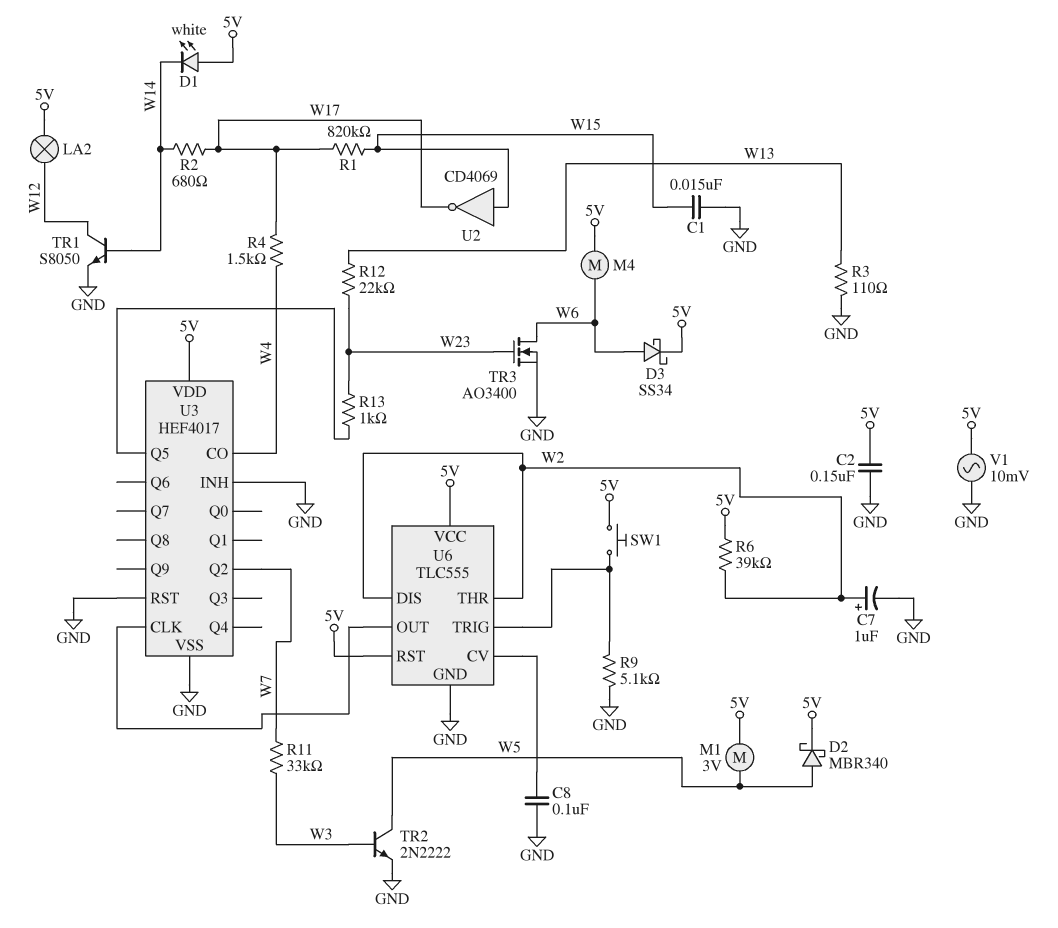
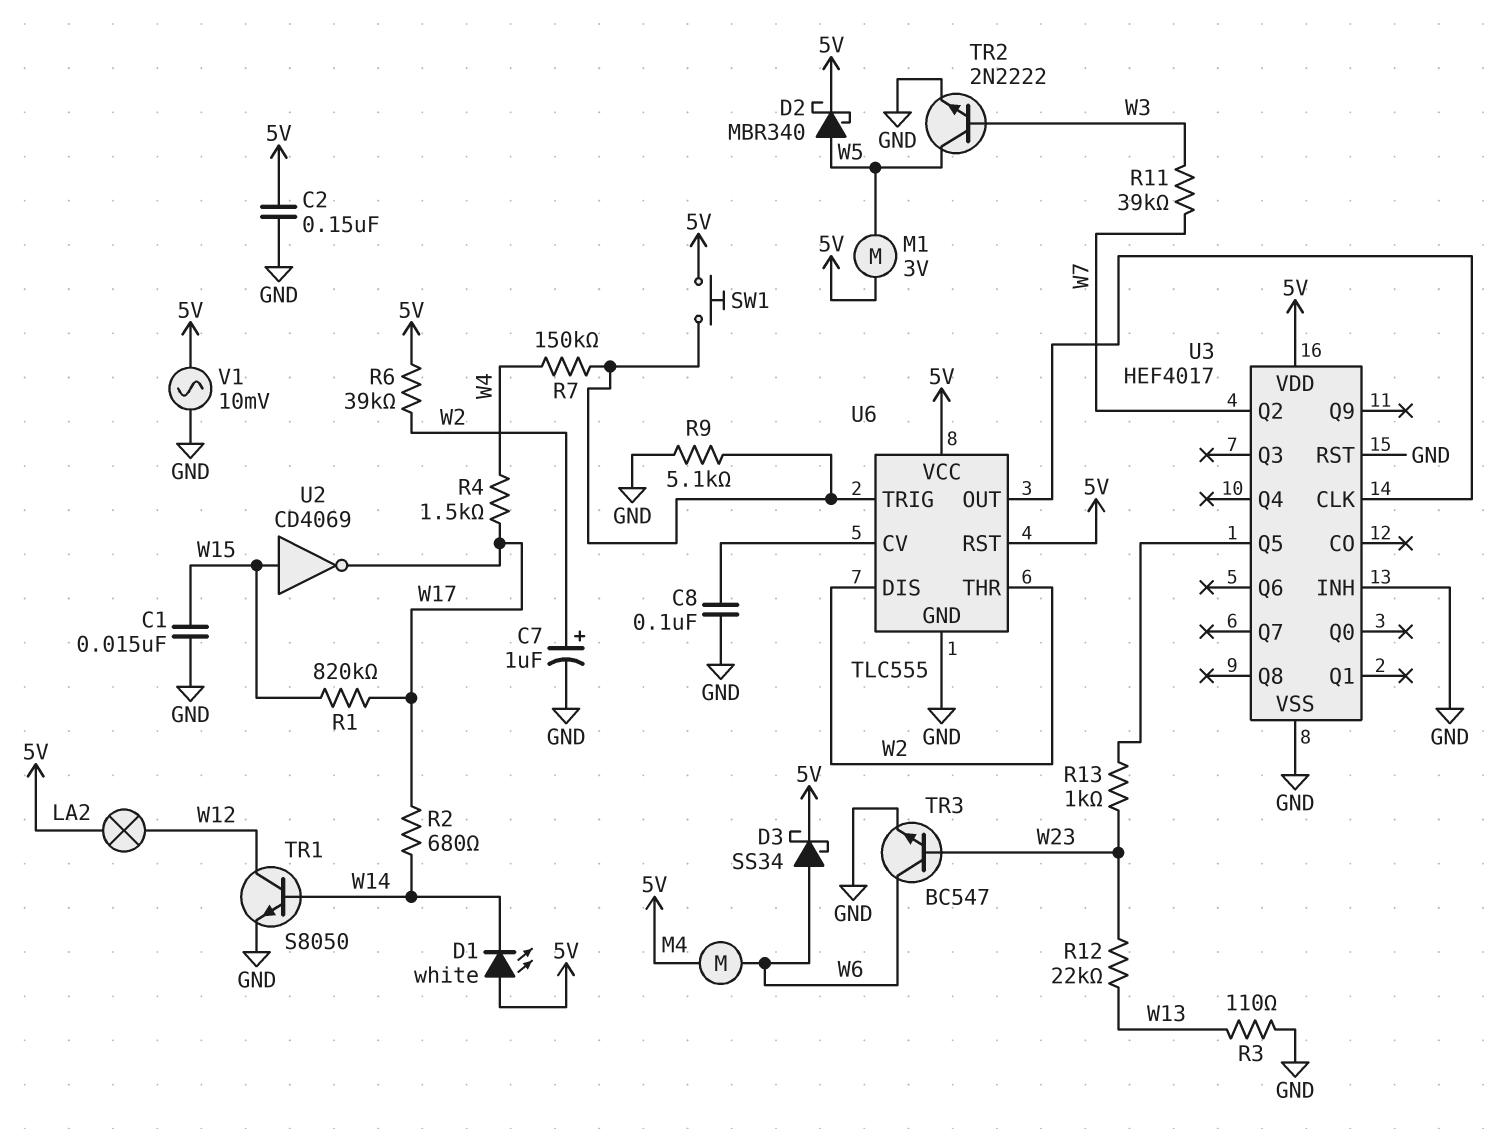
R7: none -> 150k (U6/TRIG, W4)
R11: 33k (W3, W7) -> 39k (W3, W7)
TR3: NMOS AO3400 (G W23, D W6, S GND) -> NPN BC547 (B W23, C W6, E GND)
U3 pin CO: W4 -> none

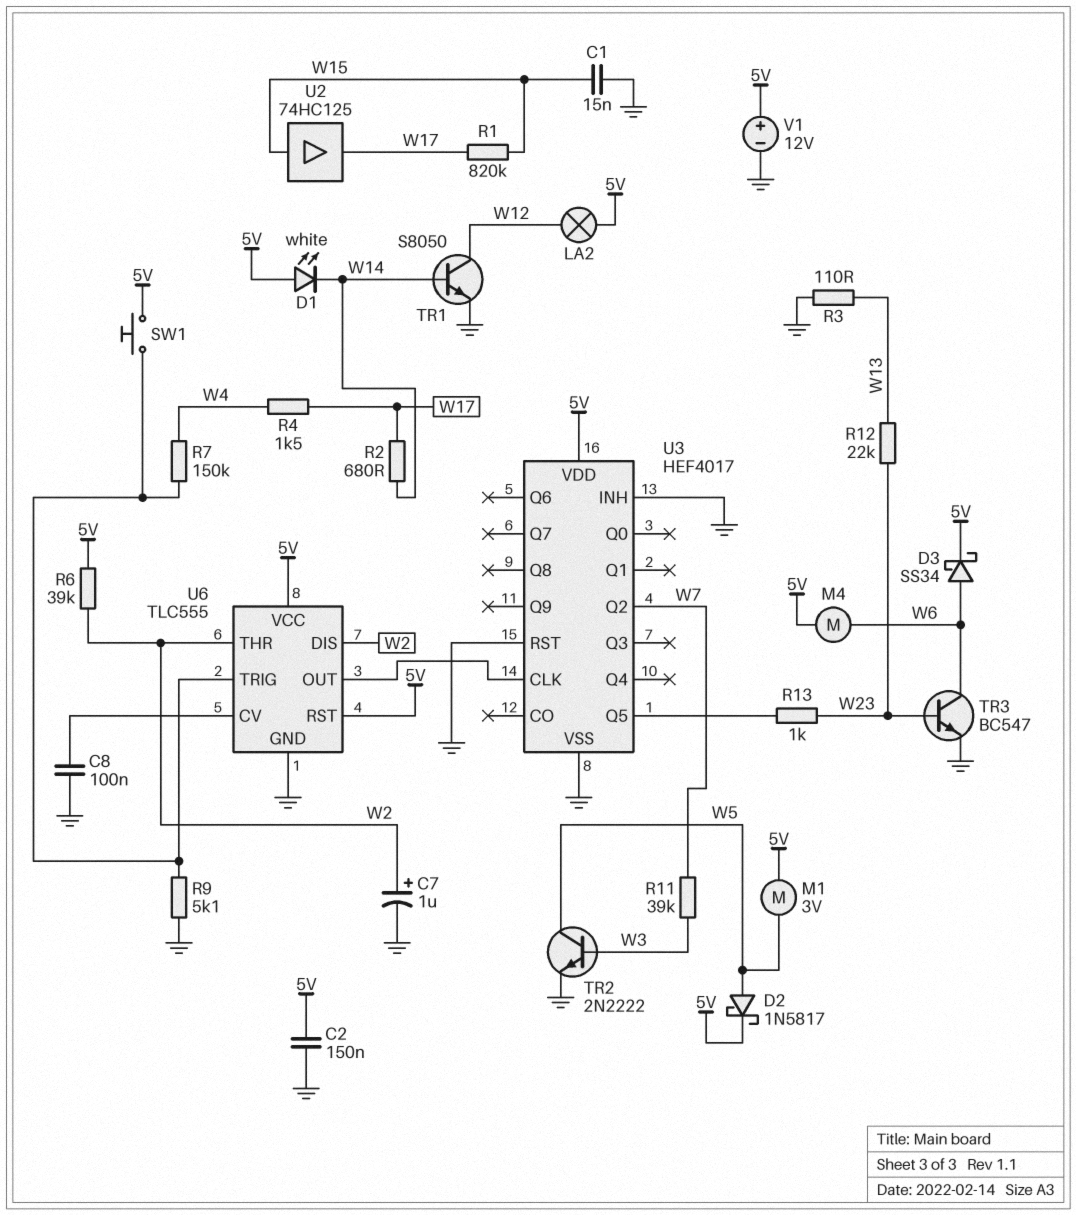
D2: schottky MBR340 (A W5, K 5V) -> schottky 1N5817 (A W5, K 5V)
U2: NOT CD4069 (in W15, out W17) -> buffer 74HC125 (in W15, out W17)
V1: AC 10mV (5V, GND) -> 12V (plus 5V, minus GND)

